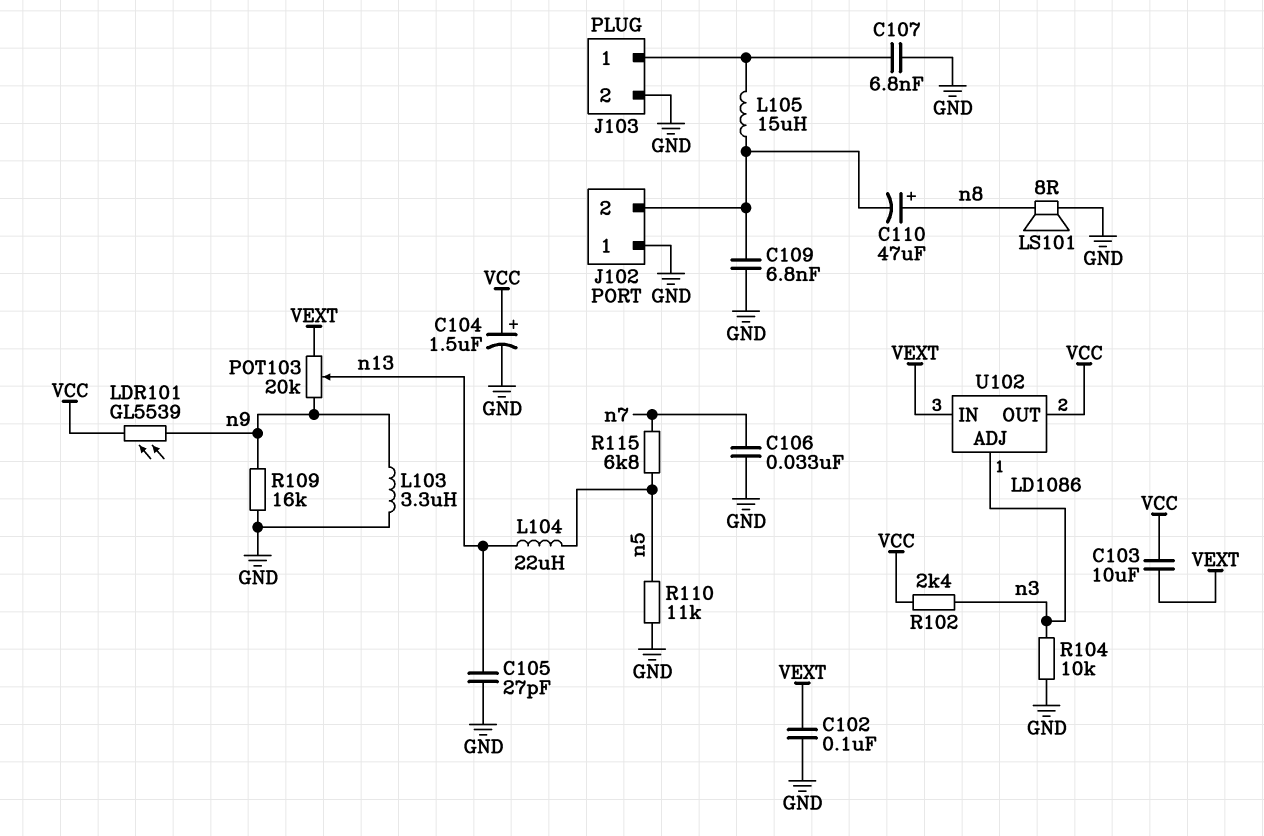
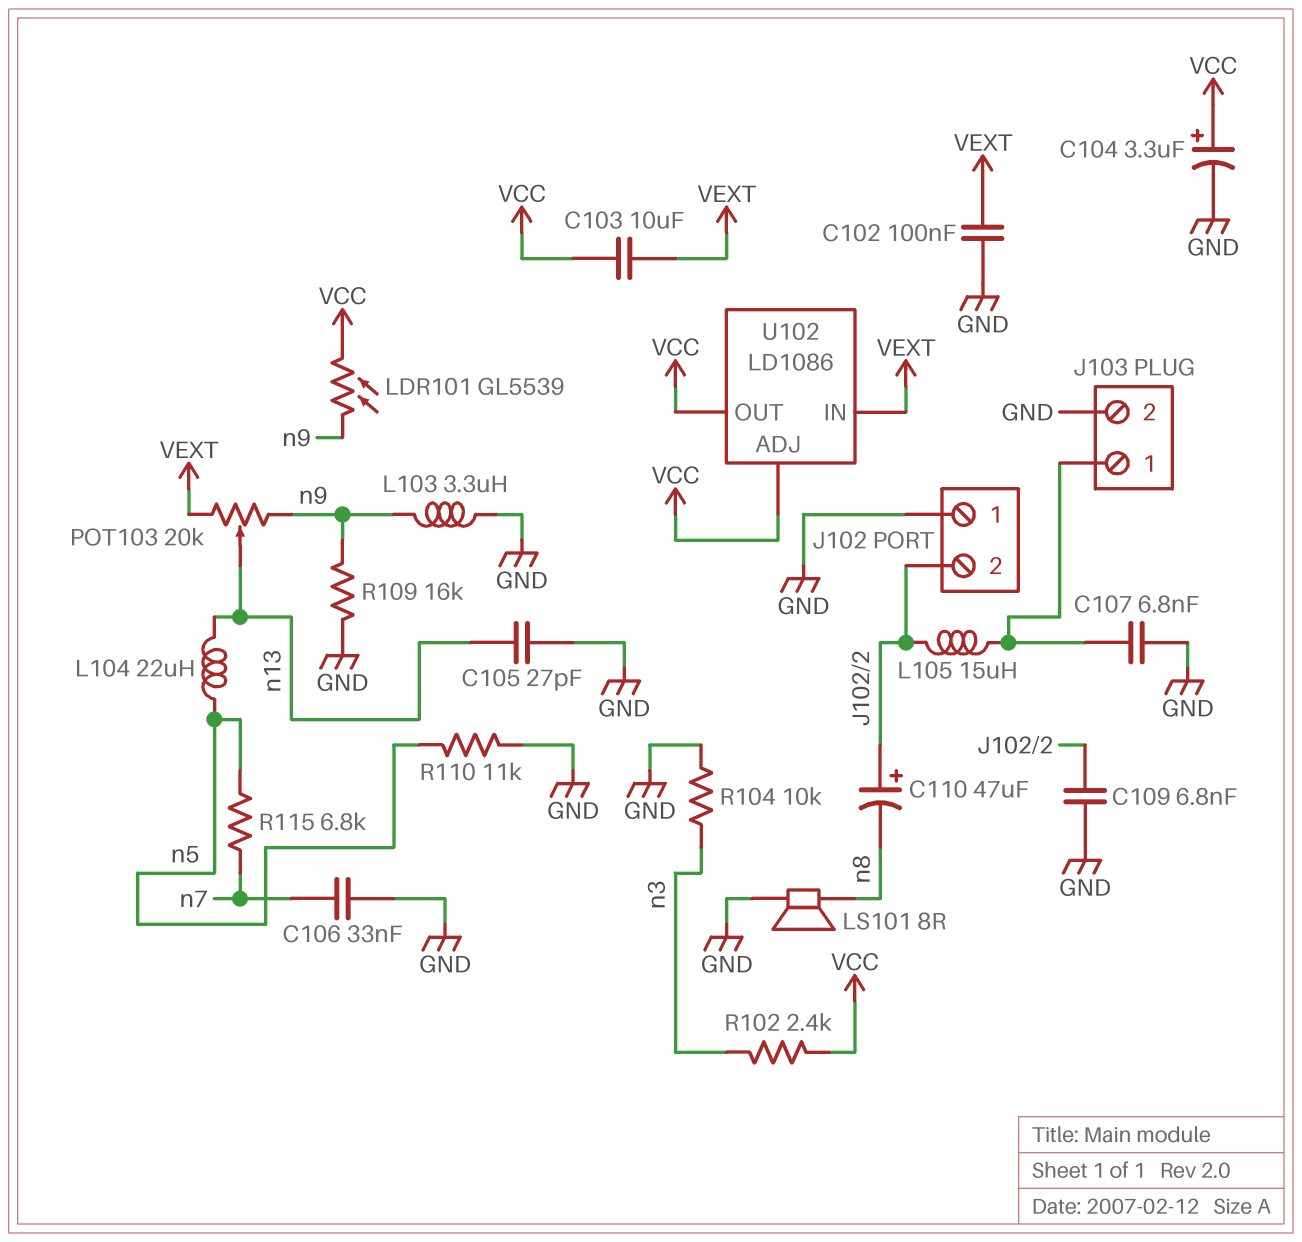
C104: 1.5uF (plus VCC, minus GND) -> 3.3uF (plus VCC, minus GND)
C110: 47uF (plus n8, minus J102/2) -> 47uF (plus J102/2, minus n8)
U102 pin ADJ: n3 -> VCC

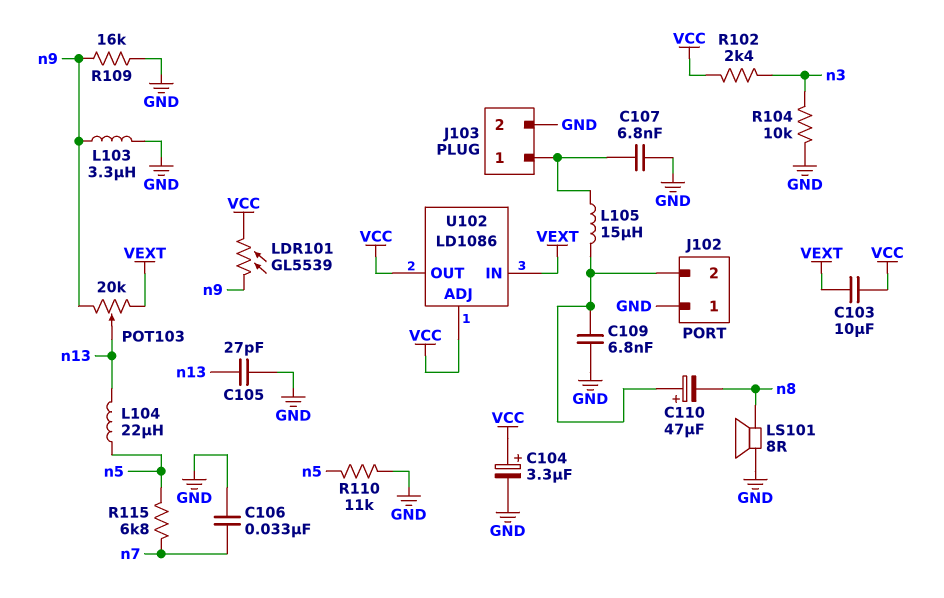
C102: 100nF (GND, VEXT) -> none

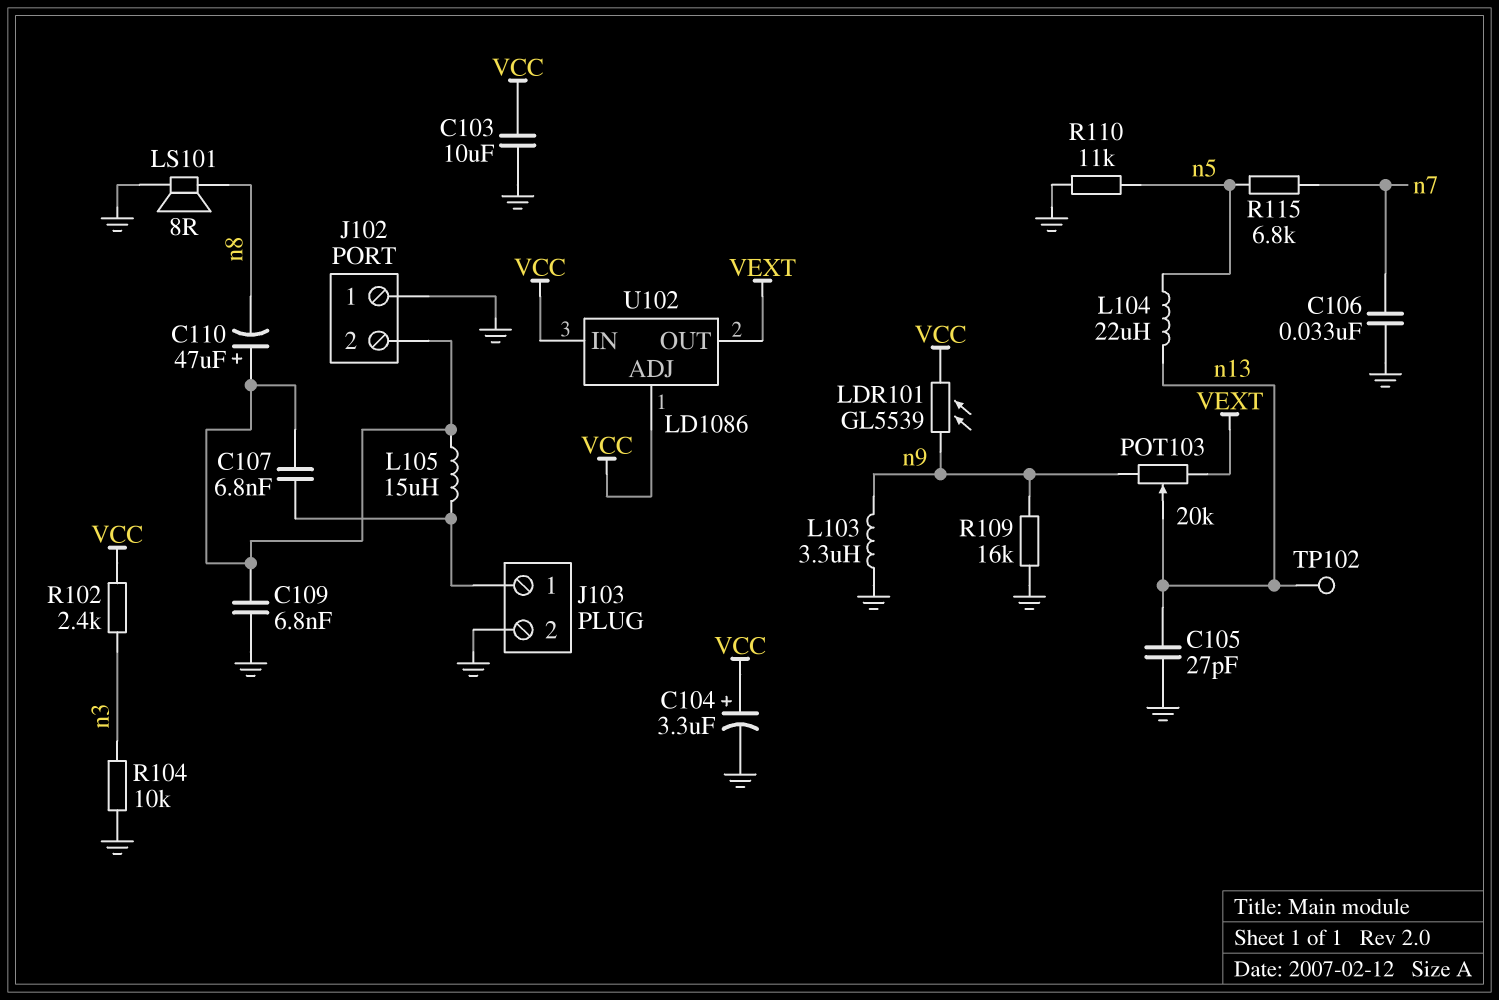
C103: 10uF (VCC, VEXT) -> 10uF (GND, VCC)
C107: 6.8nF (GND, J103/1) -> 6.8nF (J102/2, J103/1)
TP102: none -> test point (n13)
U102 pin IN: VEXT -> VCC
U102 pin OUT: VCC -> VEXT

